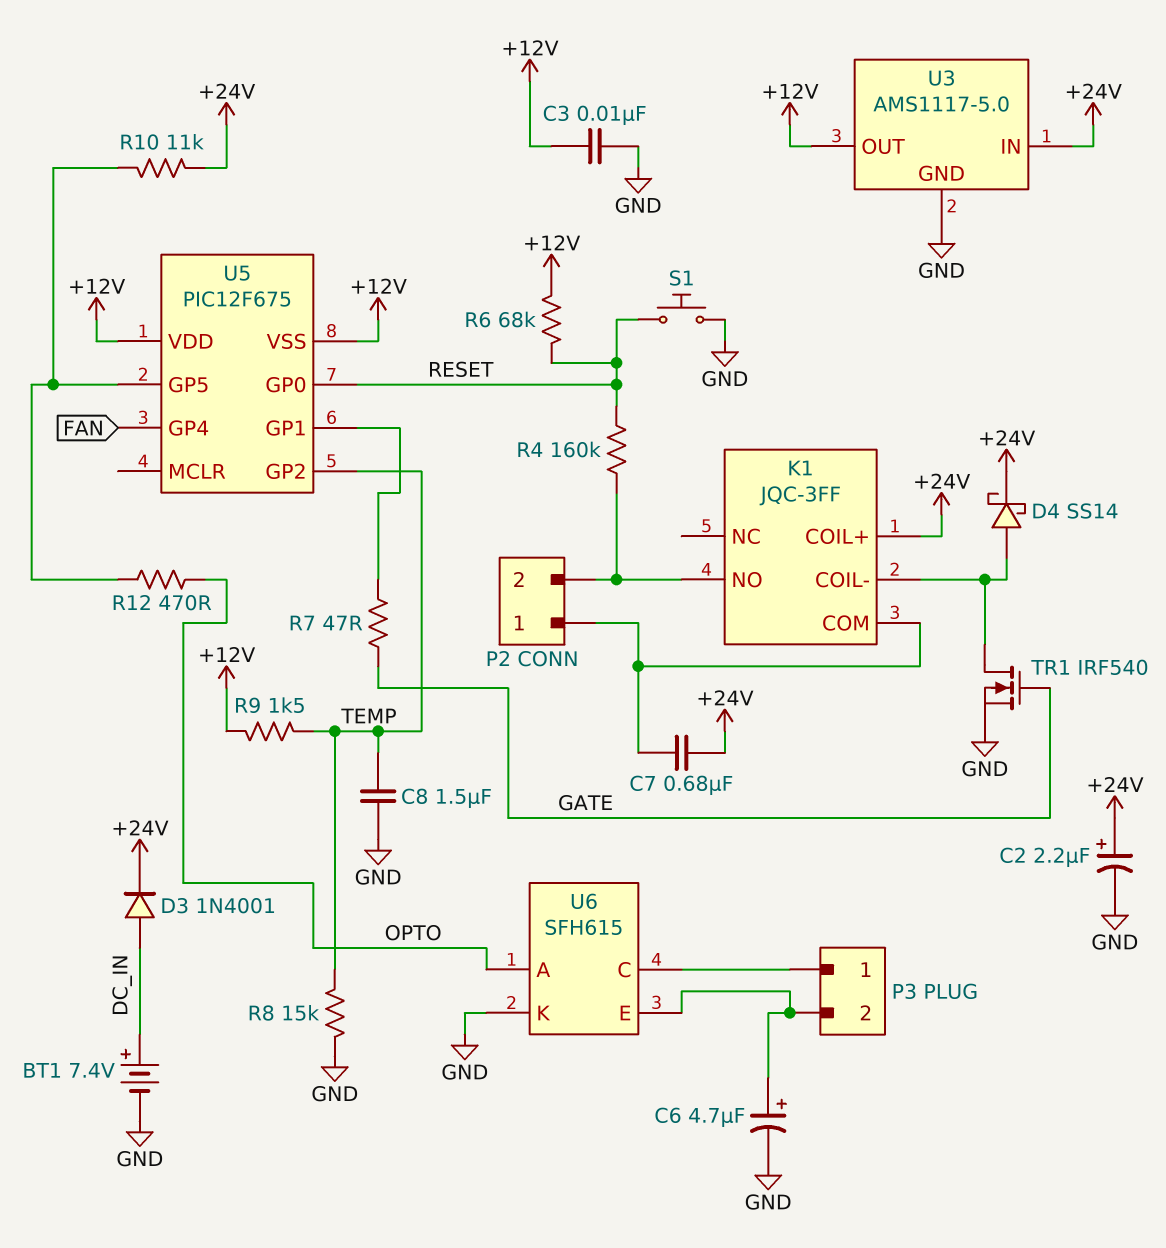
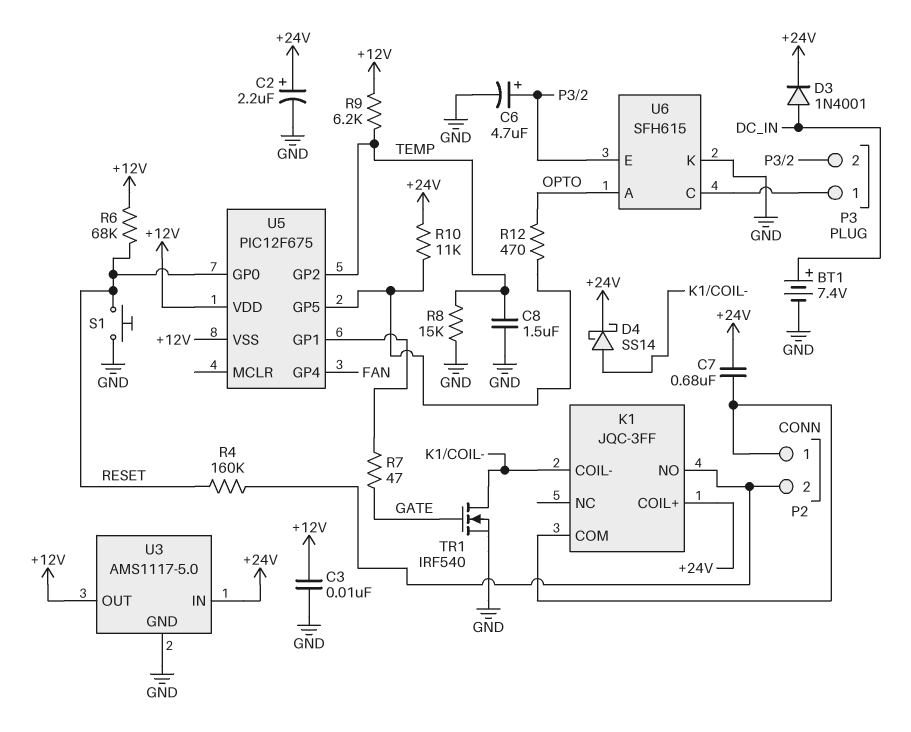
R9: 1.5k (+12V, TEMP) -> 6.2k (+12V, TEMP)

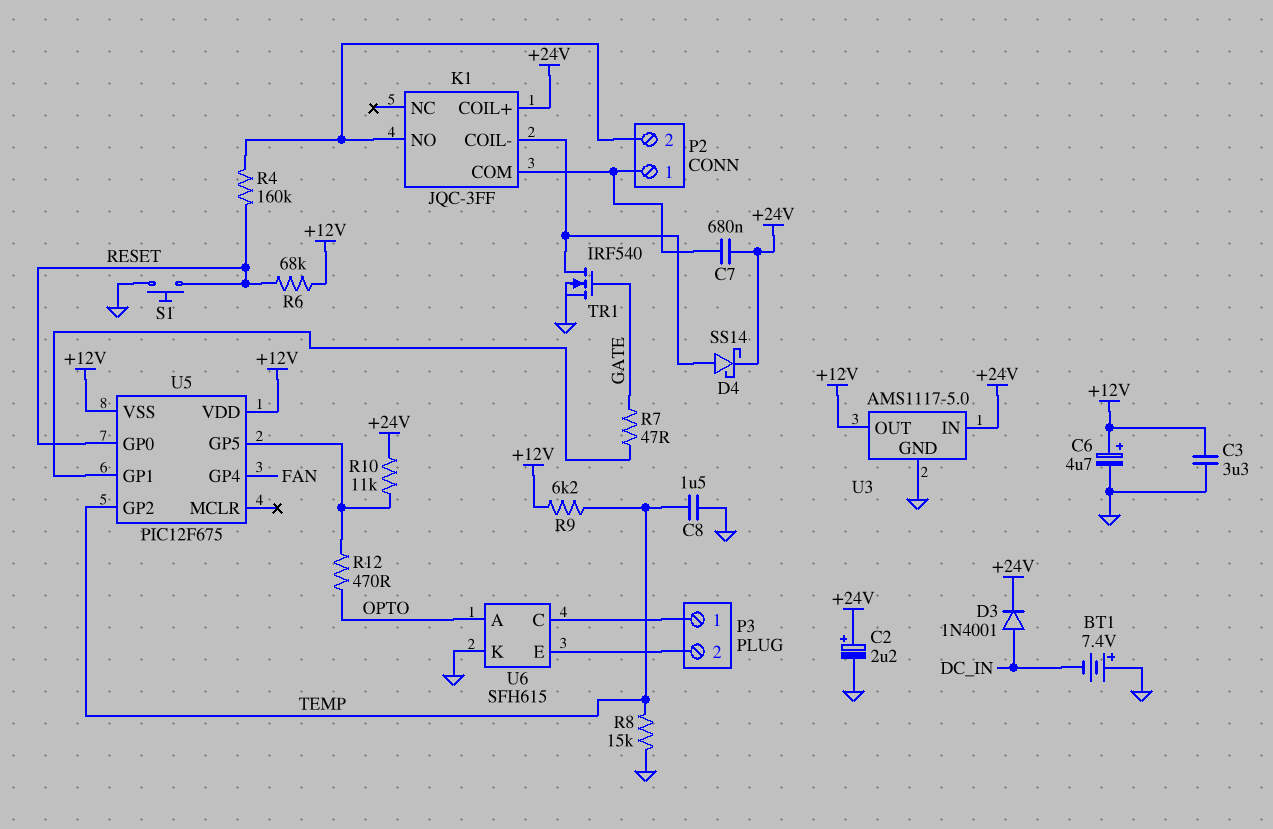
BT1: 7.4V (plus DC_IN, minus GND) -> 7.4V (plus GND, minus DC_IN)
C3: 10nF (+12V, GND) -> 3.3uF (+12V, GND)
C6: 4.7uF (plus P3/2, minus GND) -> 4.7uF (plus +12V, minus GND)

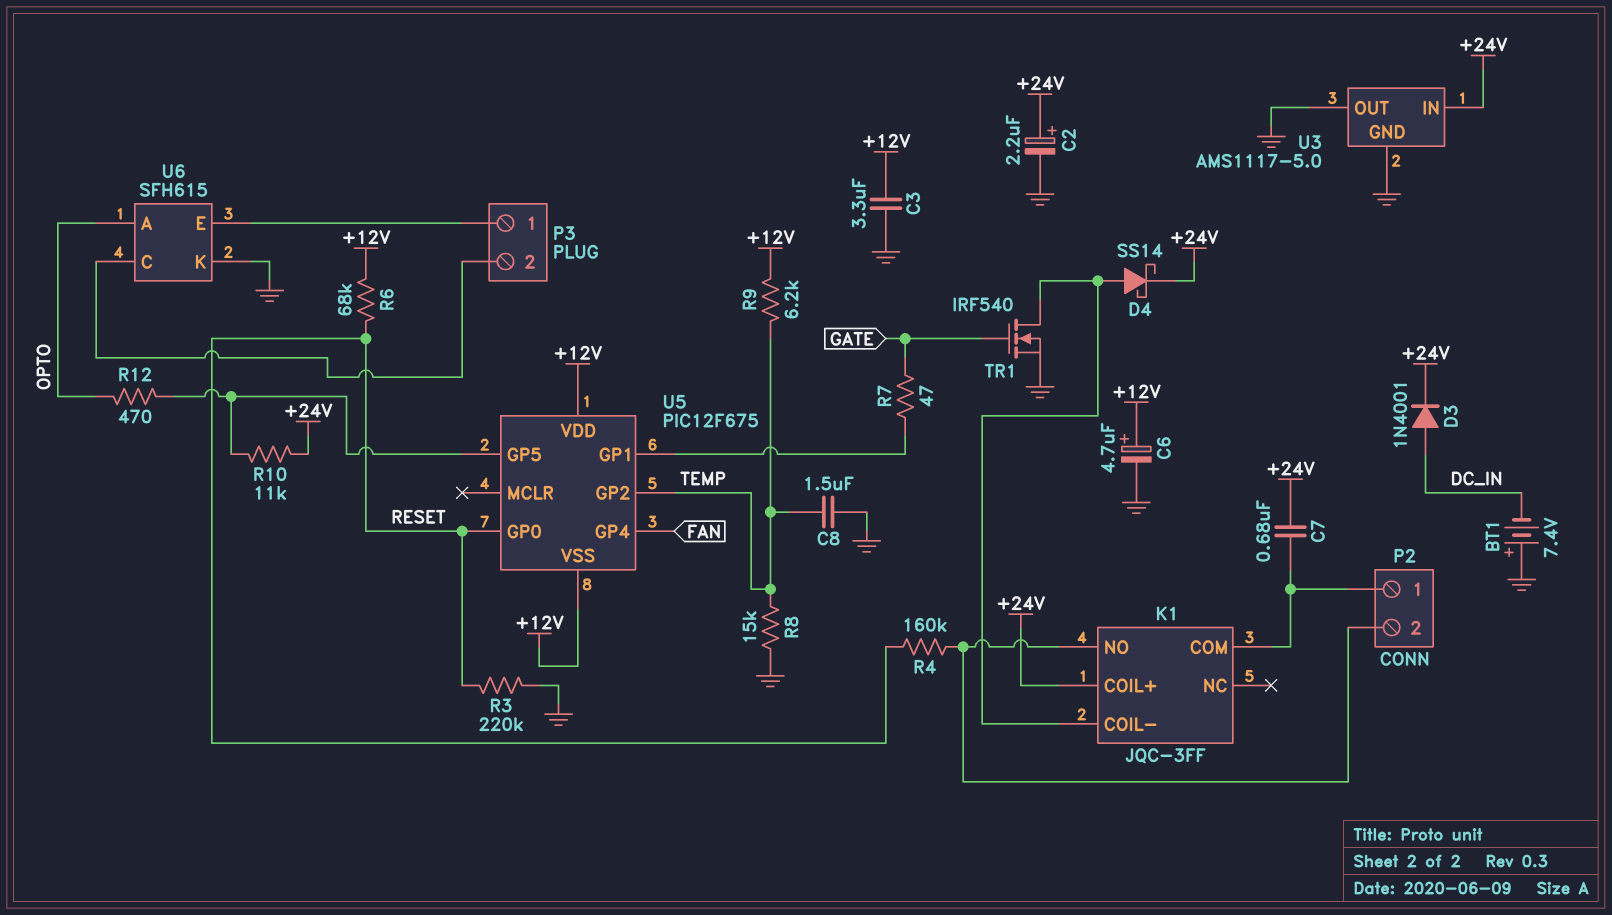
R3: none -> 220k (GND, RESET)
S1: button (GND, RESET) -> none
U3 pin OUT: +12V -> GND
U6 pin C: P3/1 -> P3/2
U6 pin E: P3/2 -> P3/1

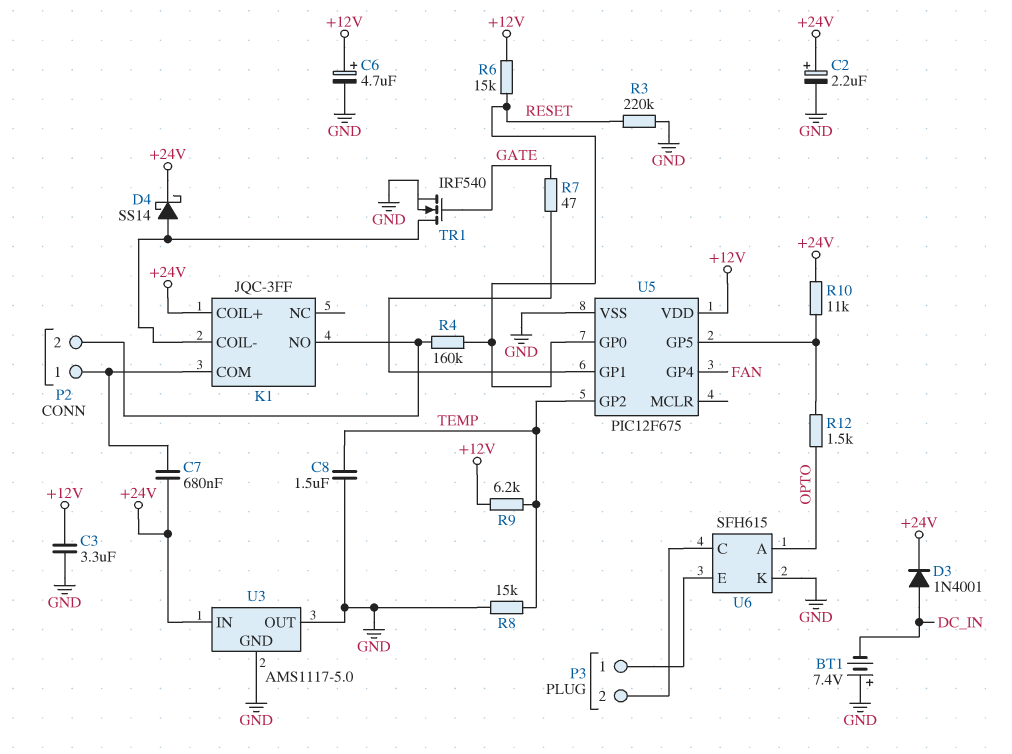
R6: 68k (+12V, RESET) -> 15k (+12V, RESET)
R12: 470 (OPTO, U5/GP5) -> 1.5k (OPTO, U5/GP5)
U5 pin VSS: +12V -> GND

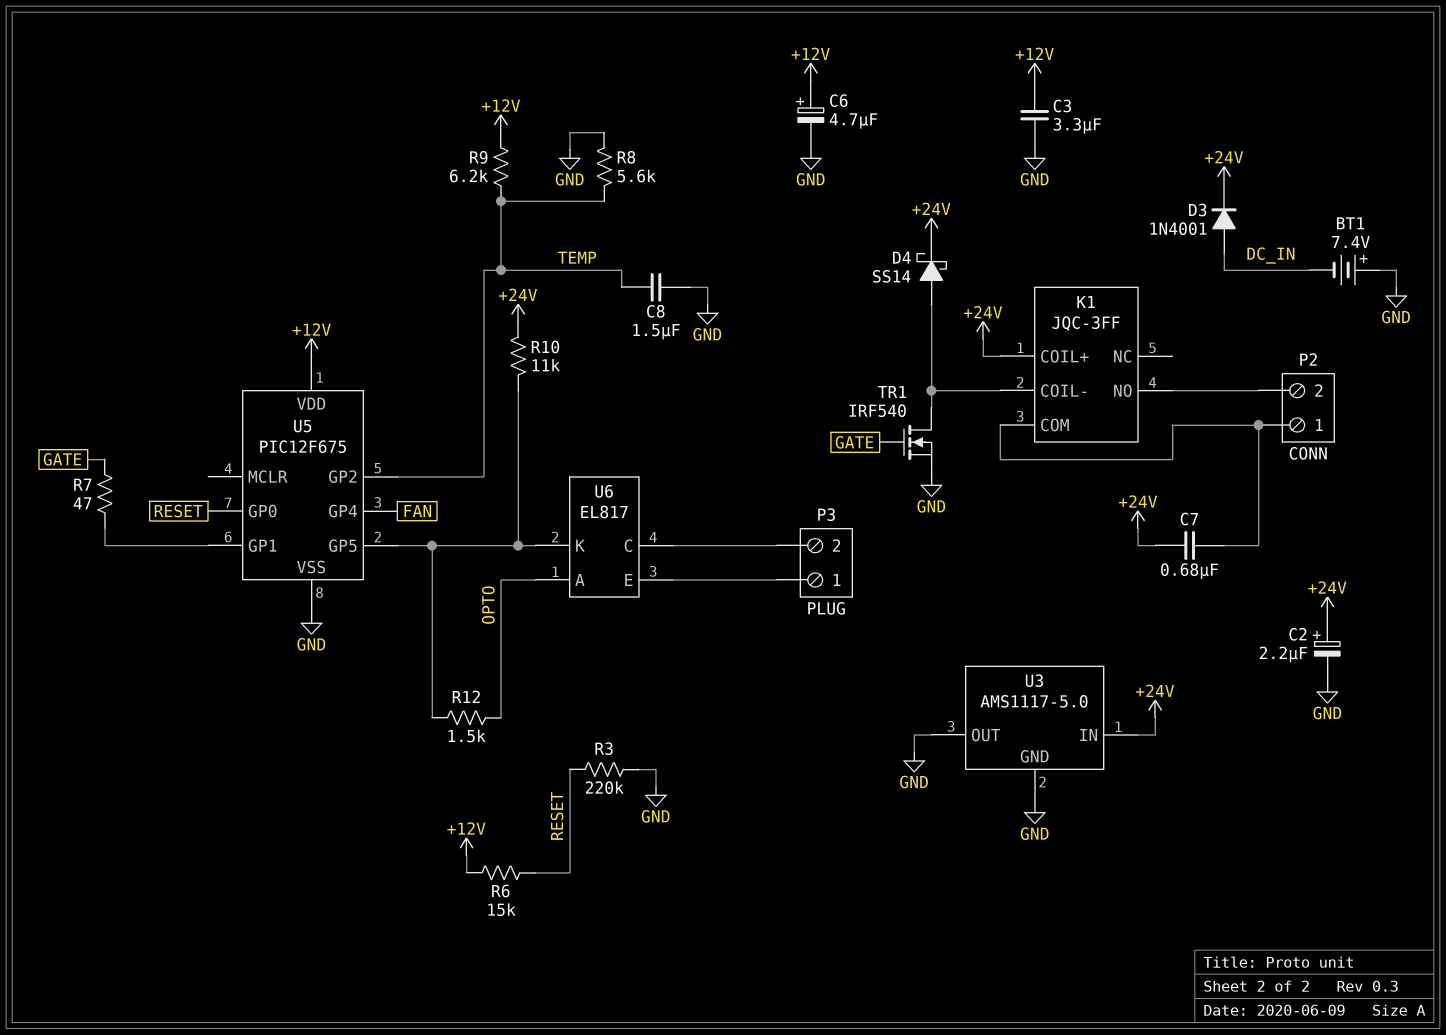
R4: 160k (K1/NO, RESET) -> none
R8: 15k (GND, TEMP) -> 5.6k (GND, TEMP)
U6: SFH615 -> EL817
U6 pin K: GND -> U5/GP5

